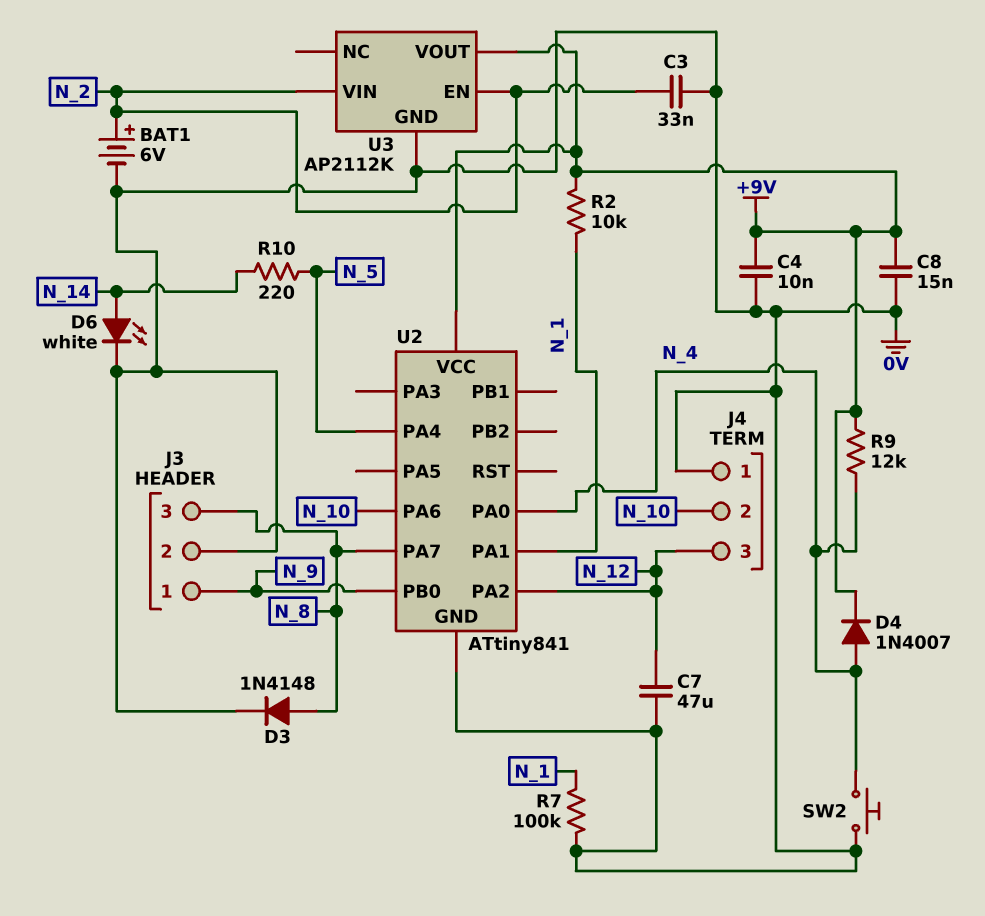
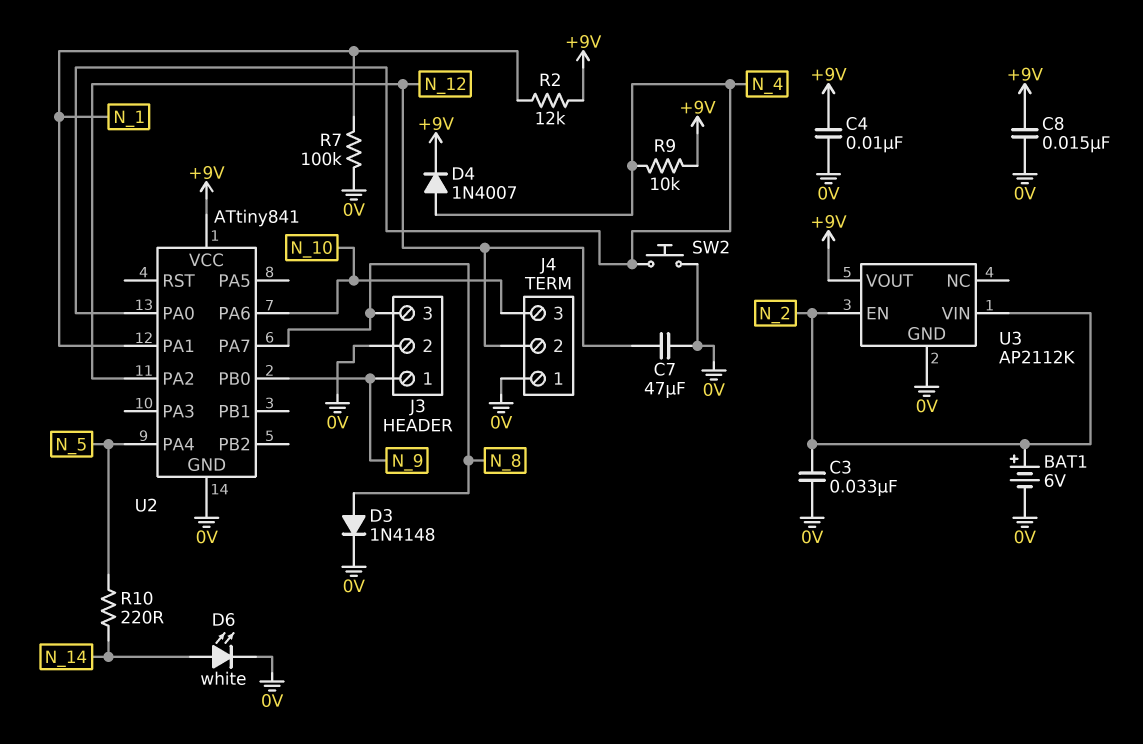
J4 pin 2: N_10 -> N_12
J4 pin 3: N_12 -> N_10
R2: 10k (+9V, N_1) -> 12k (+9V, N_1)
R9: 12k (+9V, N_4) -> 10k (+9V, N_4)

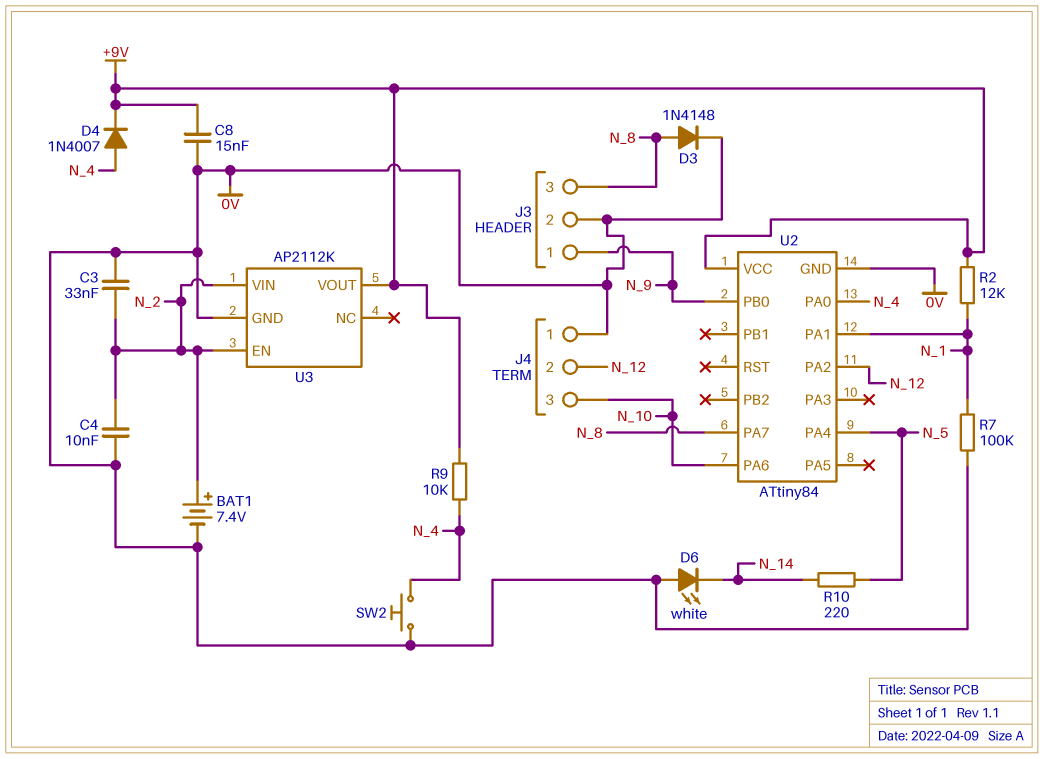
BAT1: 6V (plus N_2, minus 0V) -> 7.4V (plus N_2, minus 0V)
C4: 10nF (+9V, 0V) -> 10nF (0V, N_2)
C7: 47uF (0V, N_12) -> none
D6: LED white (A N_14, K 0V) -> LED white (A 0V, K N_14)
U2: ATtiny841 -> ATtiny84

